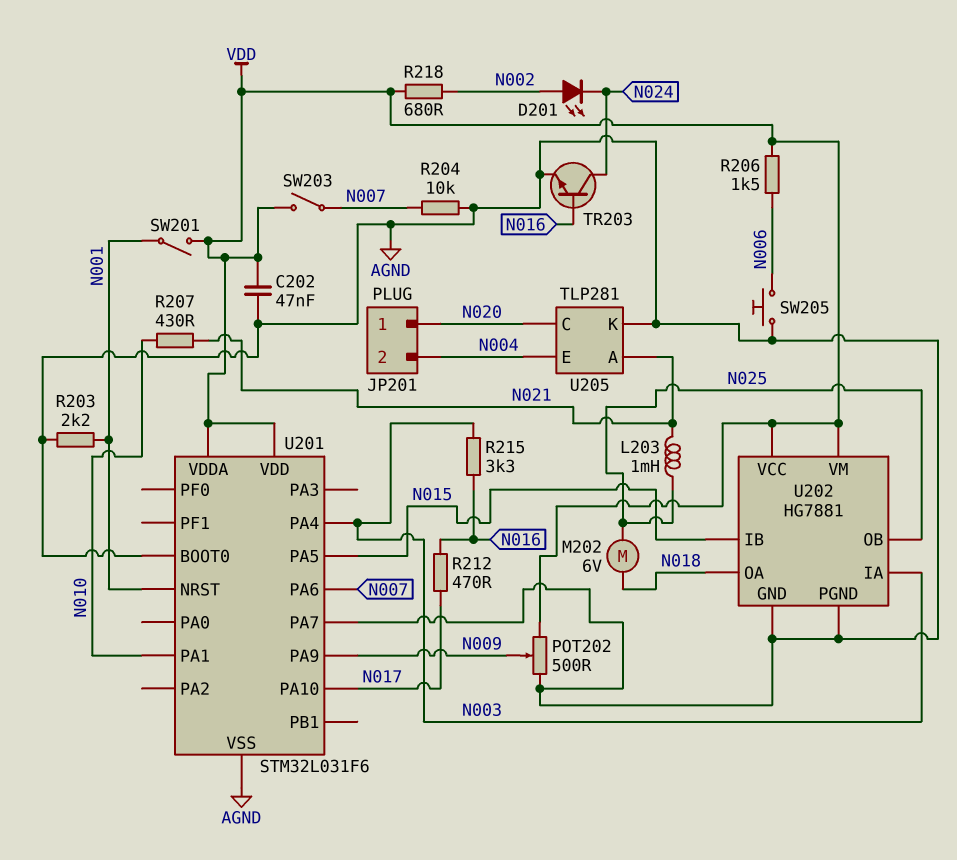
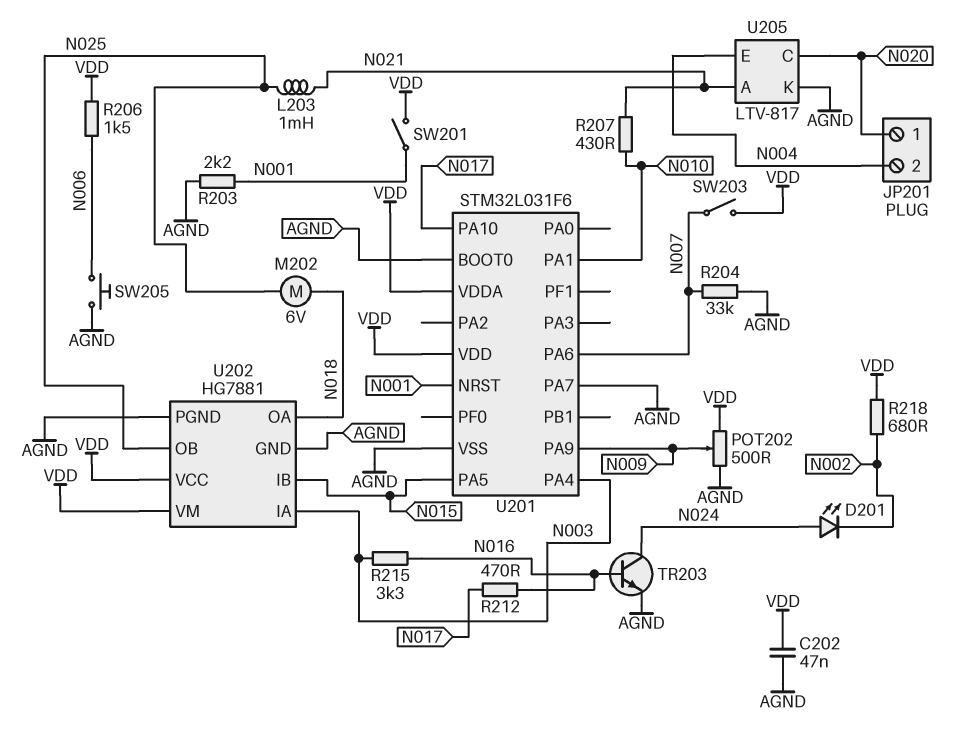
D201: LED (A N002, K N024) -> LED (A N024, K N002)
R204: 10k (AGND, N007) -> 33k (AGND, N007)
U205: TLP281 -> LTV-817

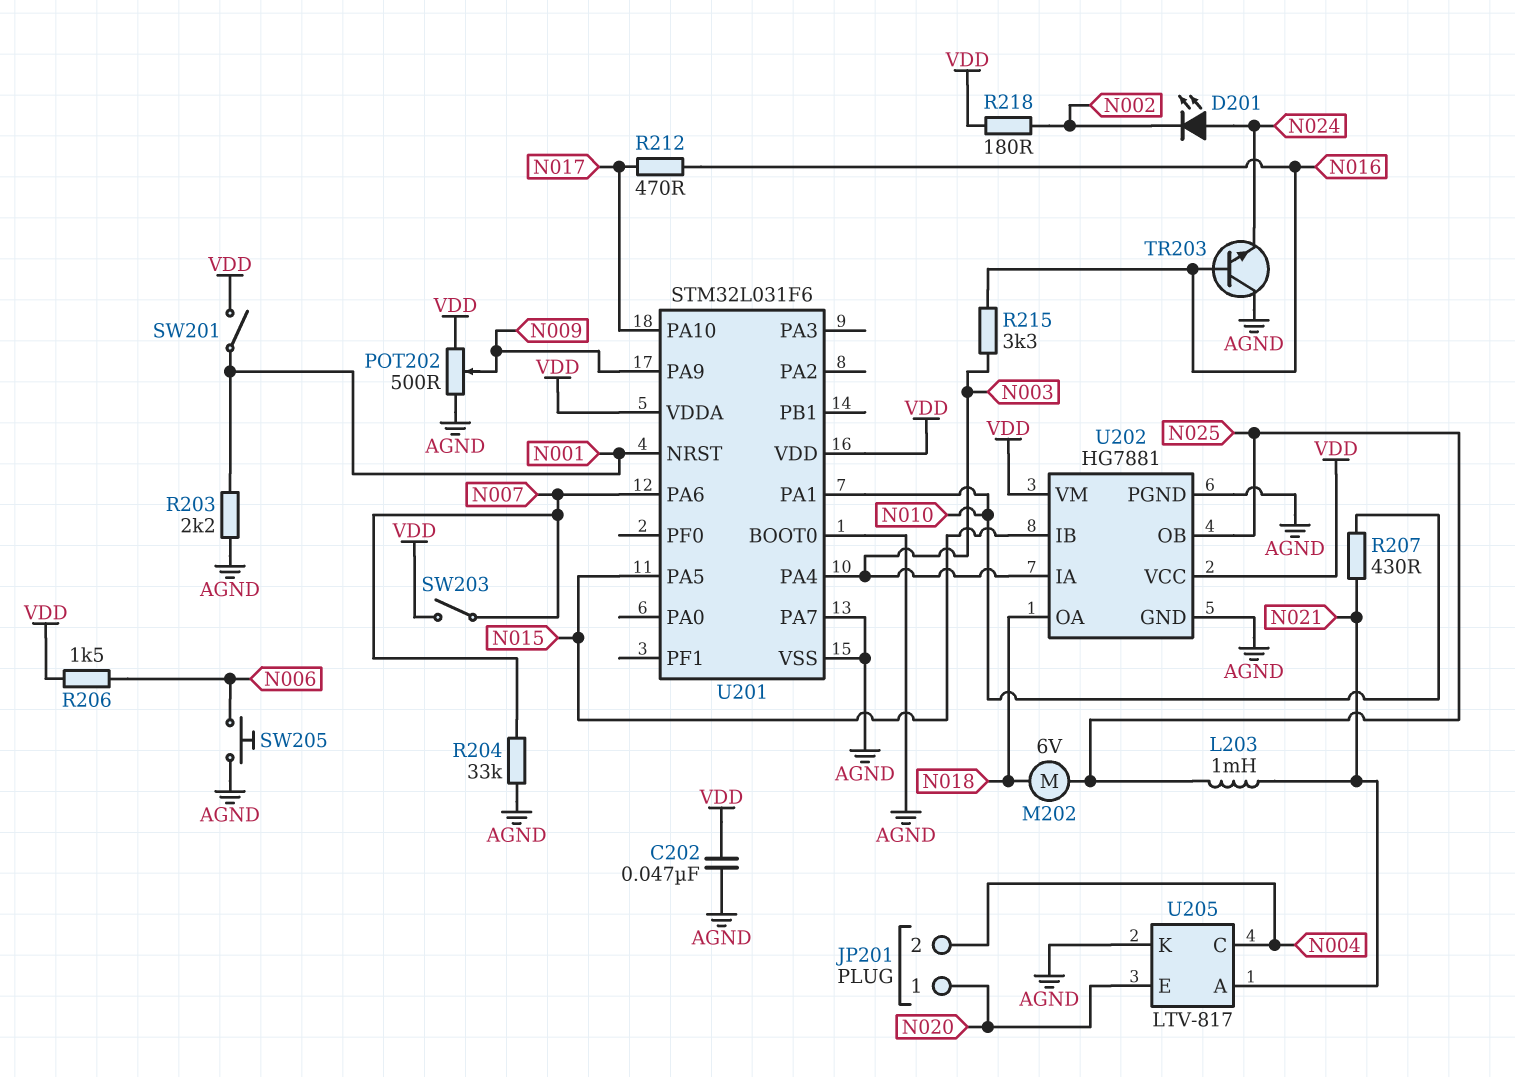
R218: 680 (N002, VDD) -> 180 (N002, VDD)
TR203: NPN (B N016, C N024, E AGND) -> NPN (B N016, C AGND, E N024)
U205 pin C: N020 -> N004
U205 pin E: N004 -> N020

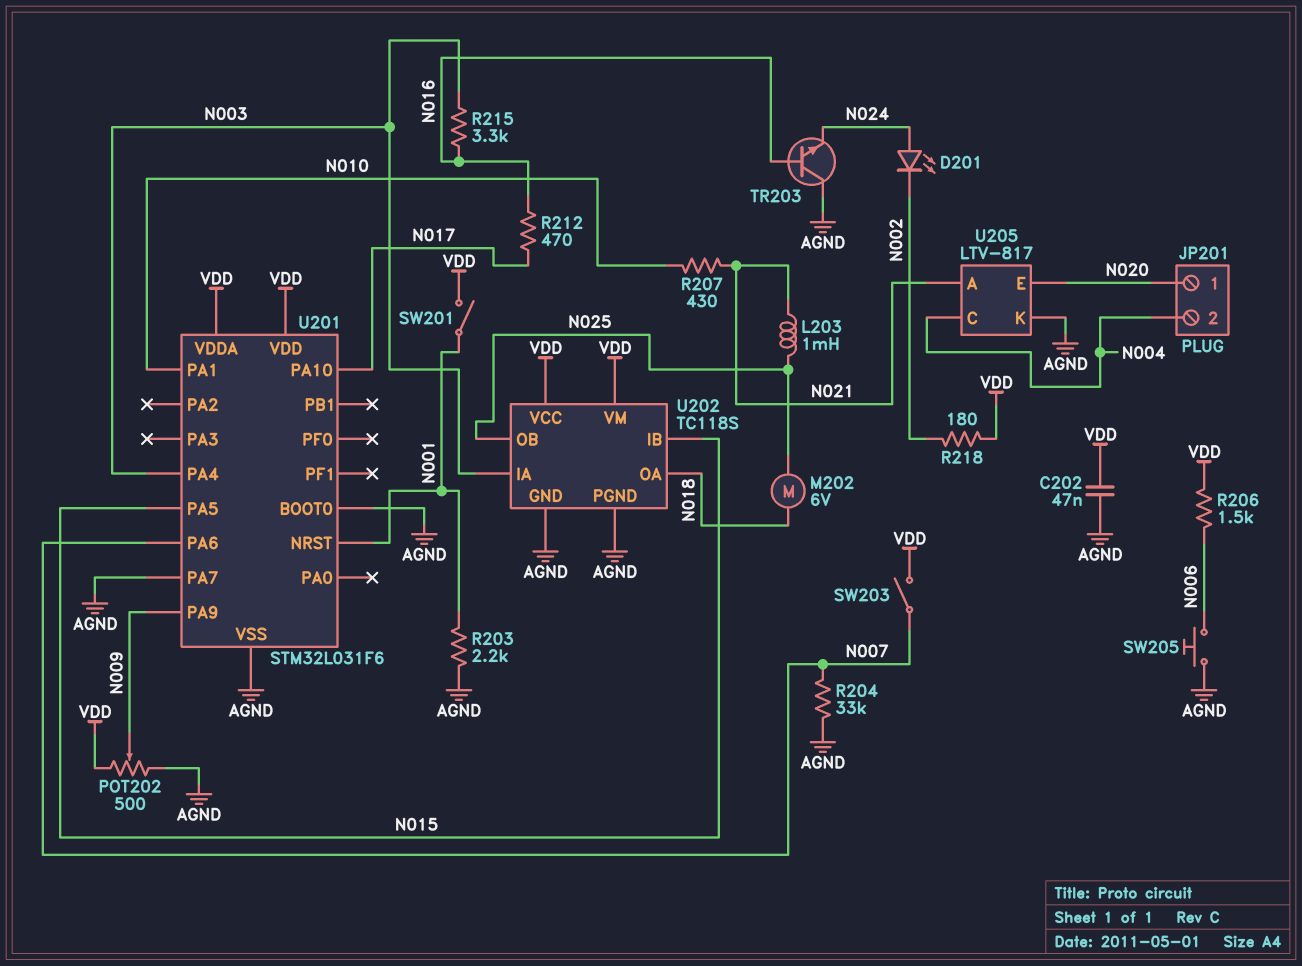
U202: HG7881 -> TC118S

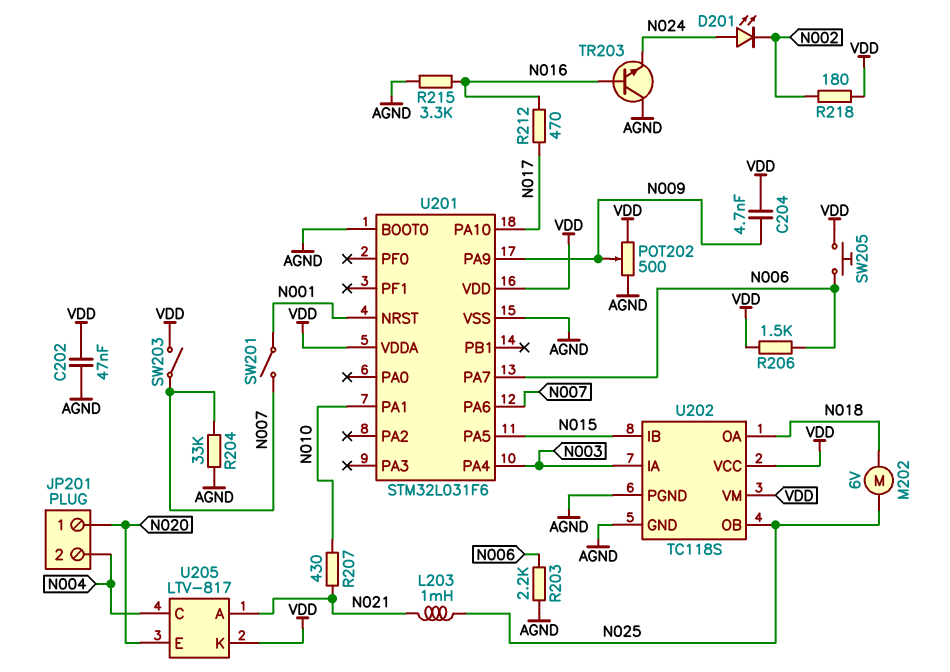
C204: none -> 4.7nF (N009, VDD)
R203: 2.2k (AGND, N001) -> 2.2k (AGND, N006)
R215: 3.3k (N003, N016) -> 3.3k (AGND, N016)
SW201: switch (N001, VDD) -> switch (N001, N007)
SW205: button (AGND, N006) -> button (N006, VDD)
U201 pin PA7: AGND -> N006
U205 pin K: AGND -> VDD

